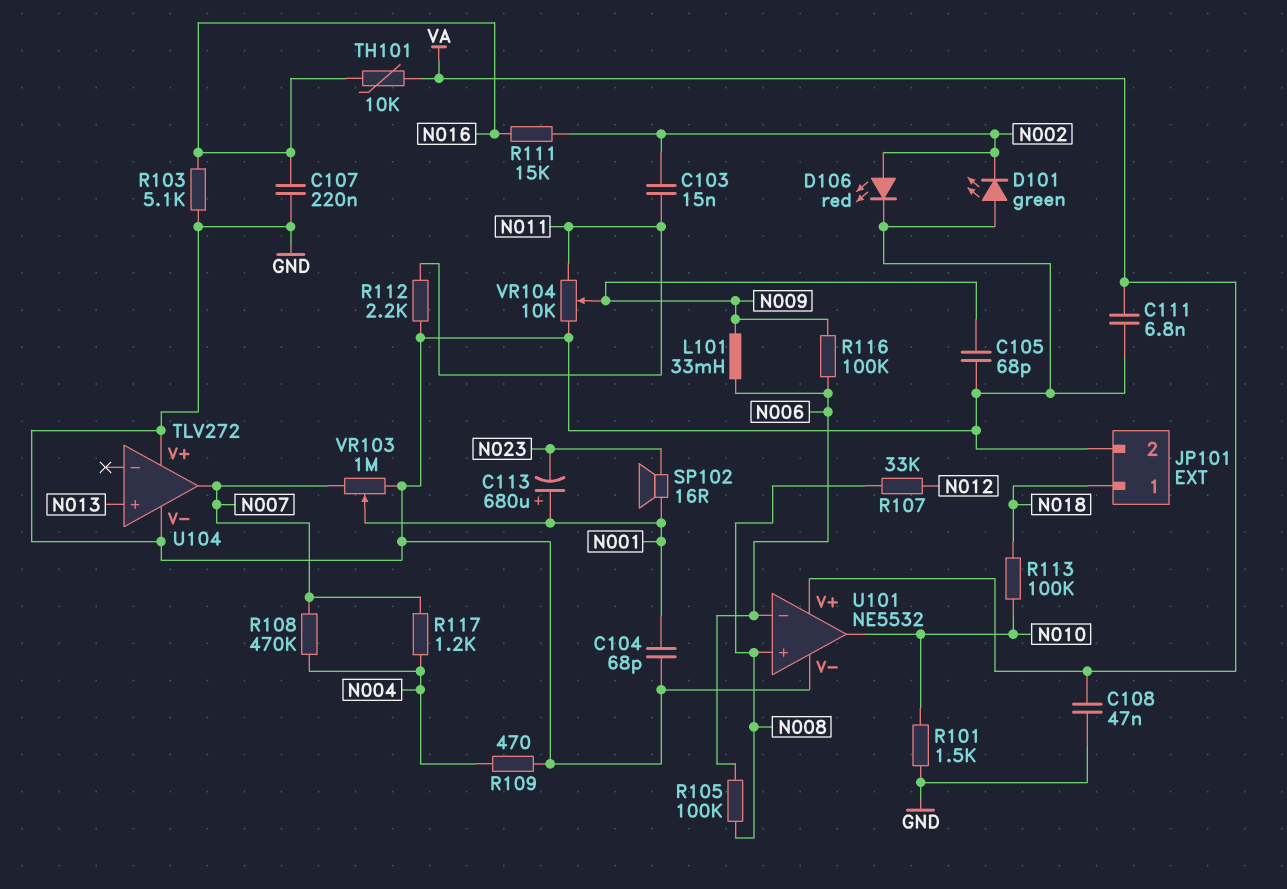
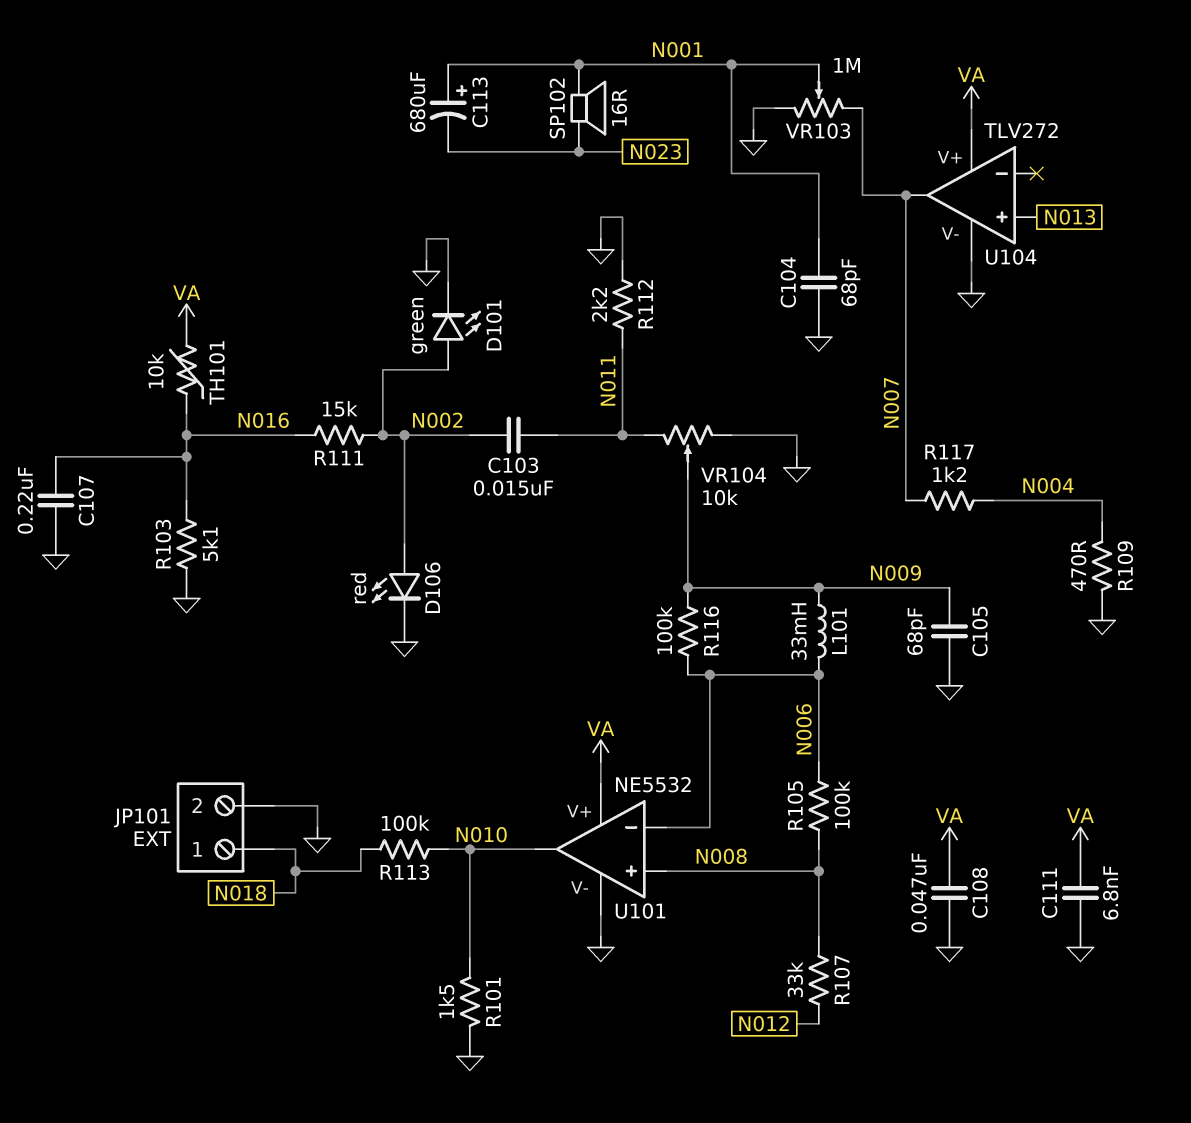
D101: LED green (A GND, K N002) -> LED green (A N002, K GND)
R108: 470k (N004, N007) -> none
U104 pin V+: GND -> VA

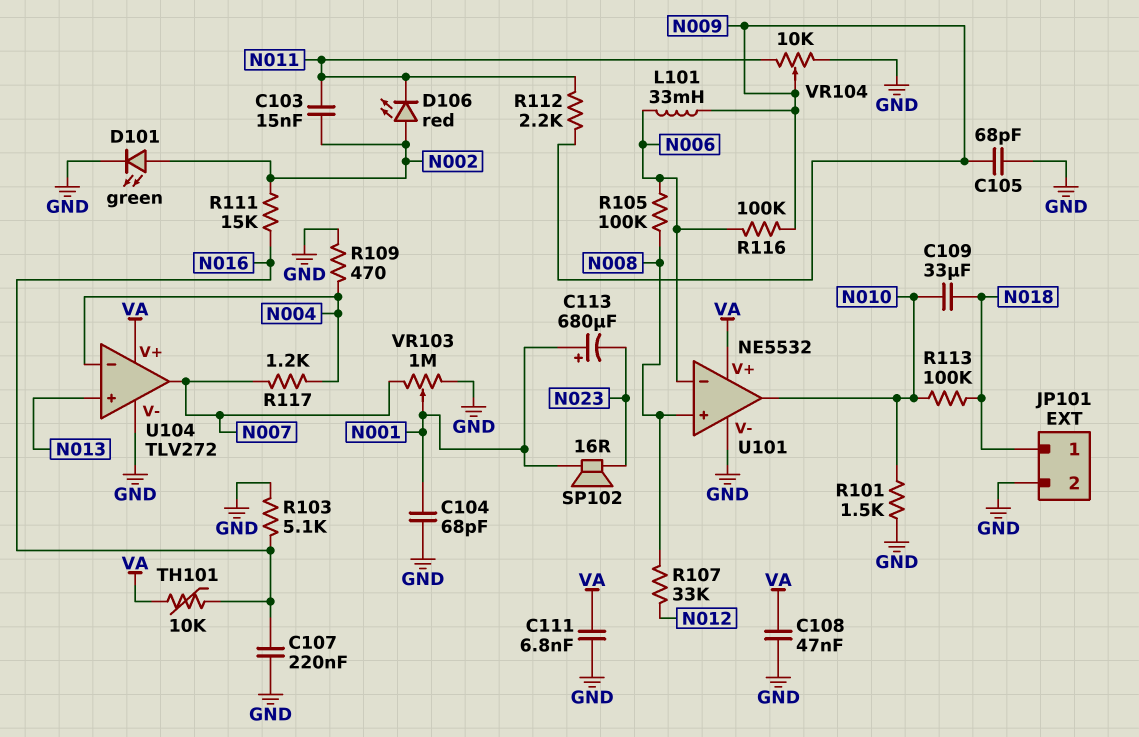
C109: none -> 33uF (N010, N018)
D106: LED red (A N002, K GND) -> LED red (A N002, K N011)
R112: 2.2k (GND, N011) -> 2.2k (N009, N011)
U104 pin in-: none -> N004

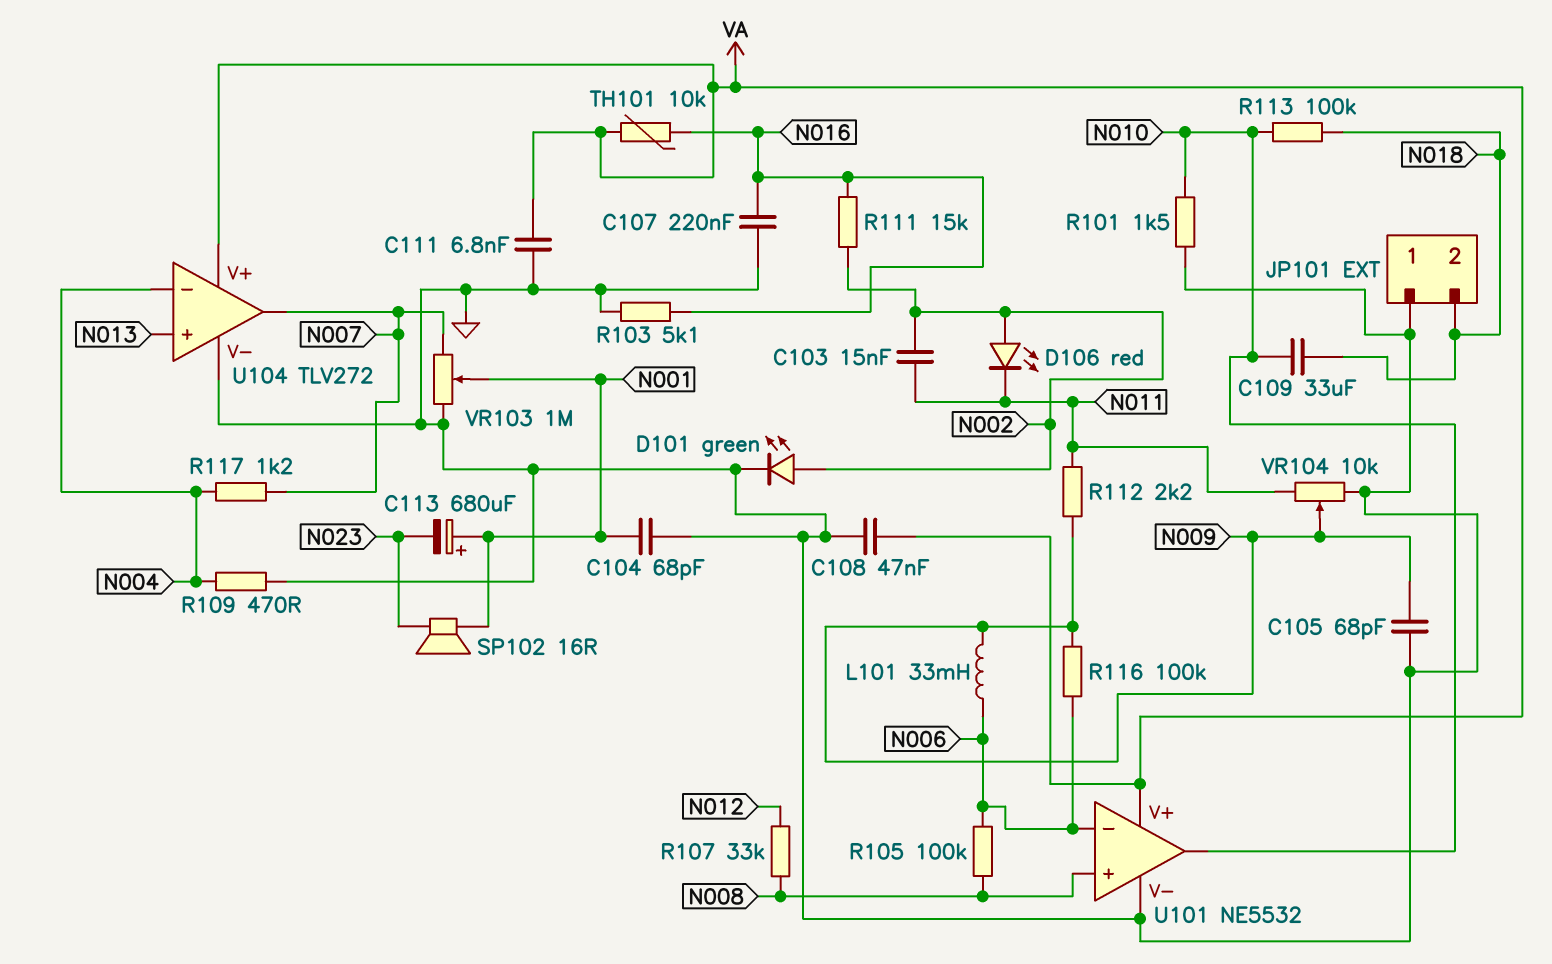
JP101 pin 1: N018 -> GND
JP101 pin 2: GND -> N018

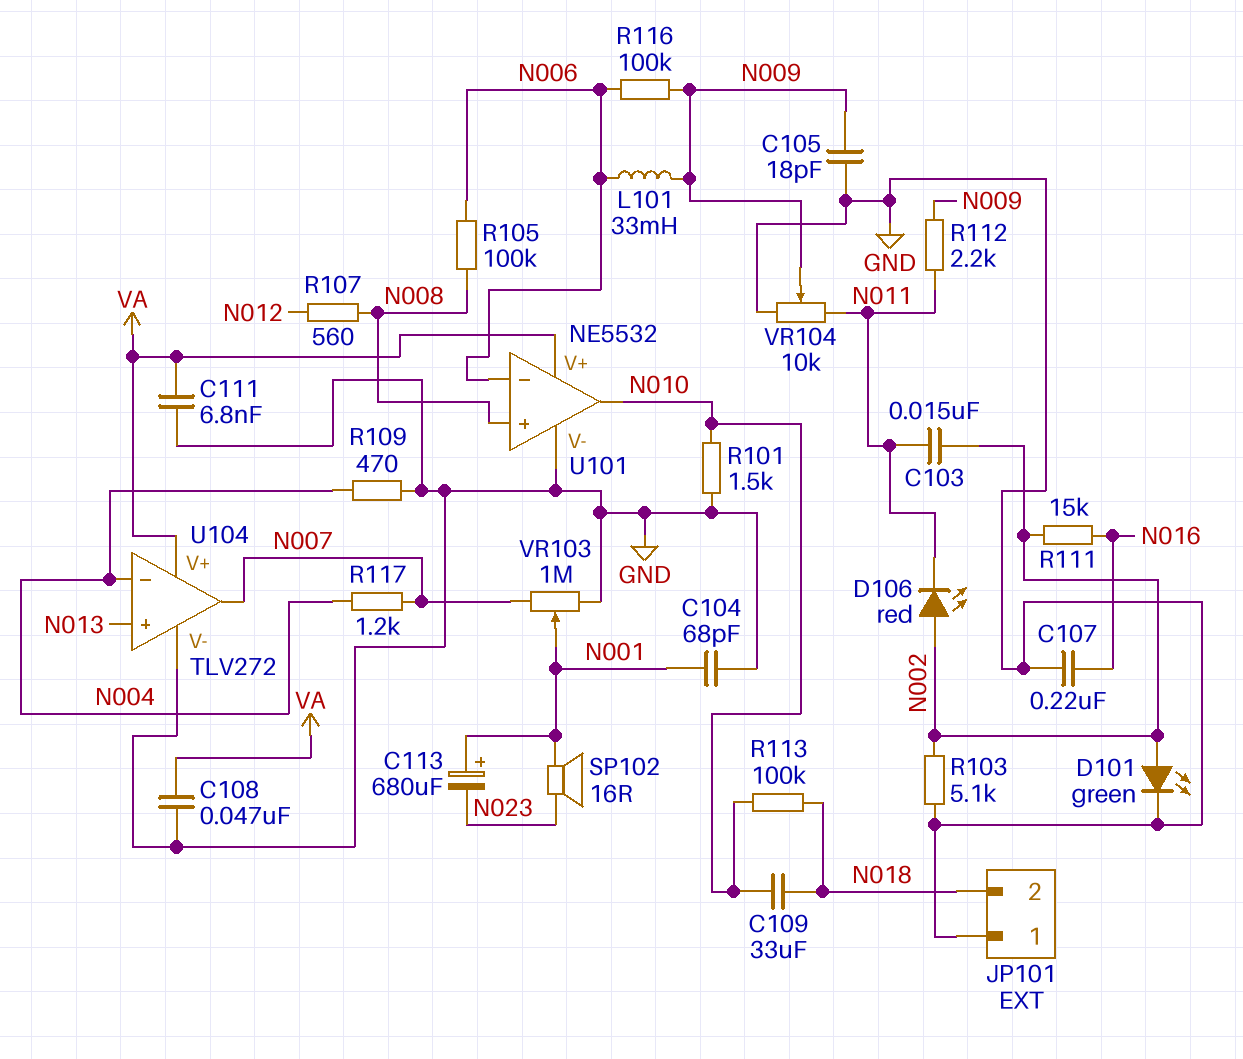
C105: 68pF (GND, N009) -> 18pF (GND, N009)
R103: 5.1k (GND, N016) -> 5.1k (GND, N002)
R107: 33k (N008, N012) -> 560 (N008, N012)
TH101: 10k (N016, VA) -> none

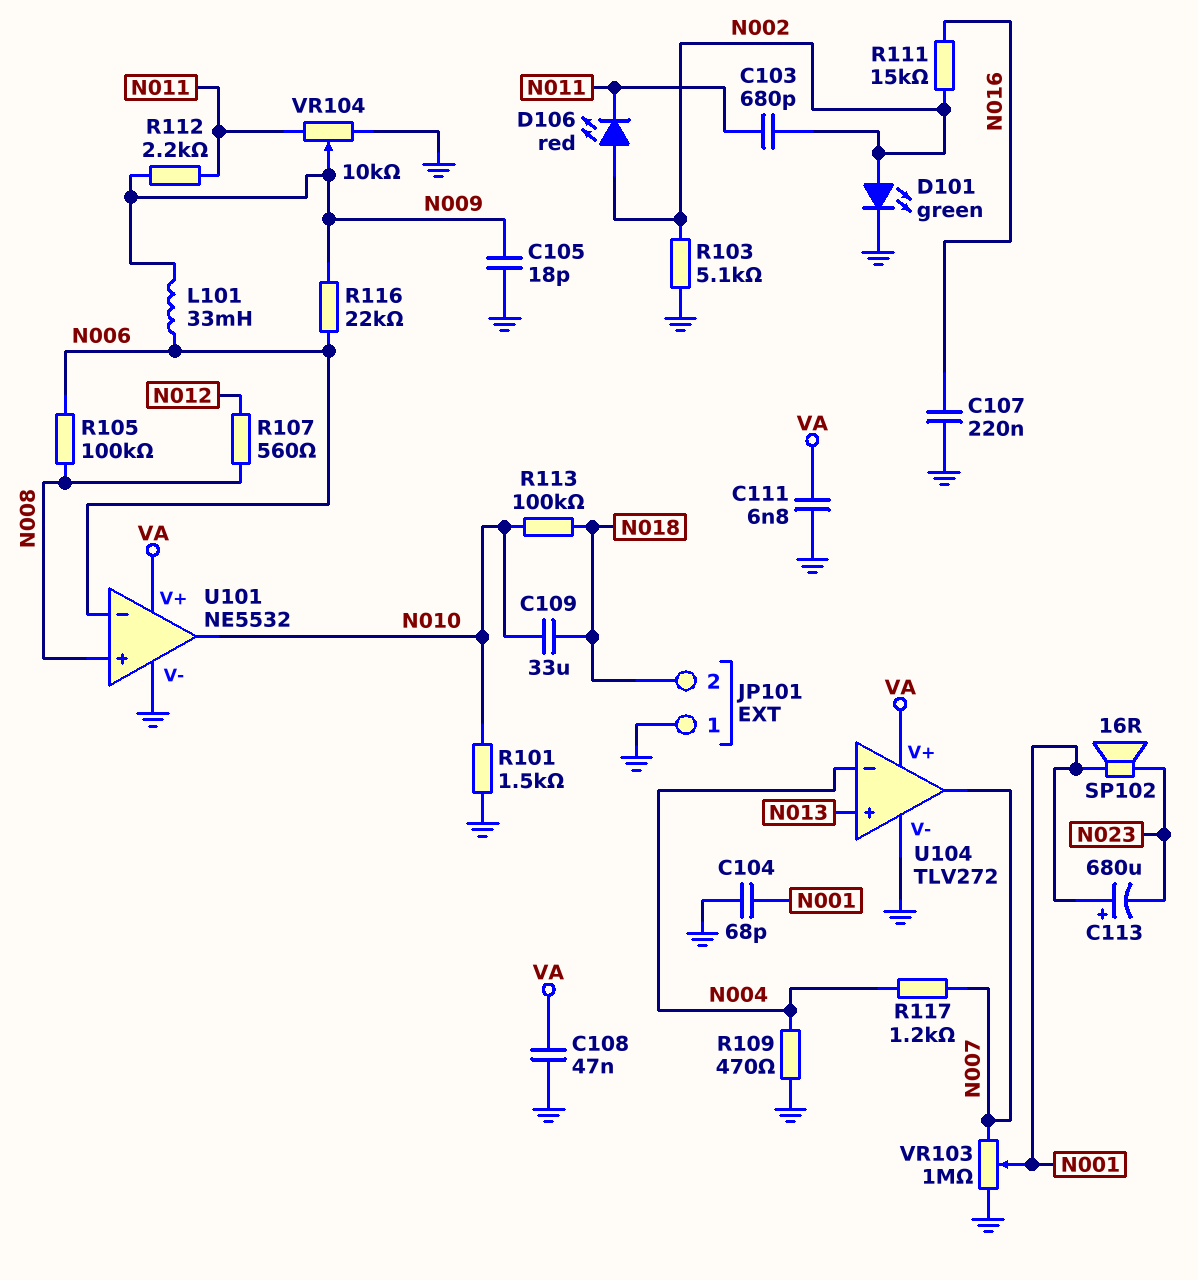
C103: 15nF (N002, N011) -> 680pF (N002, N011)
R116: 100k (N006, N009) -> 22k (N006, N009)

